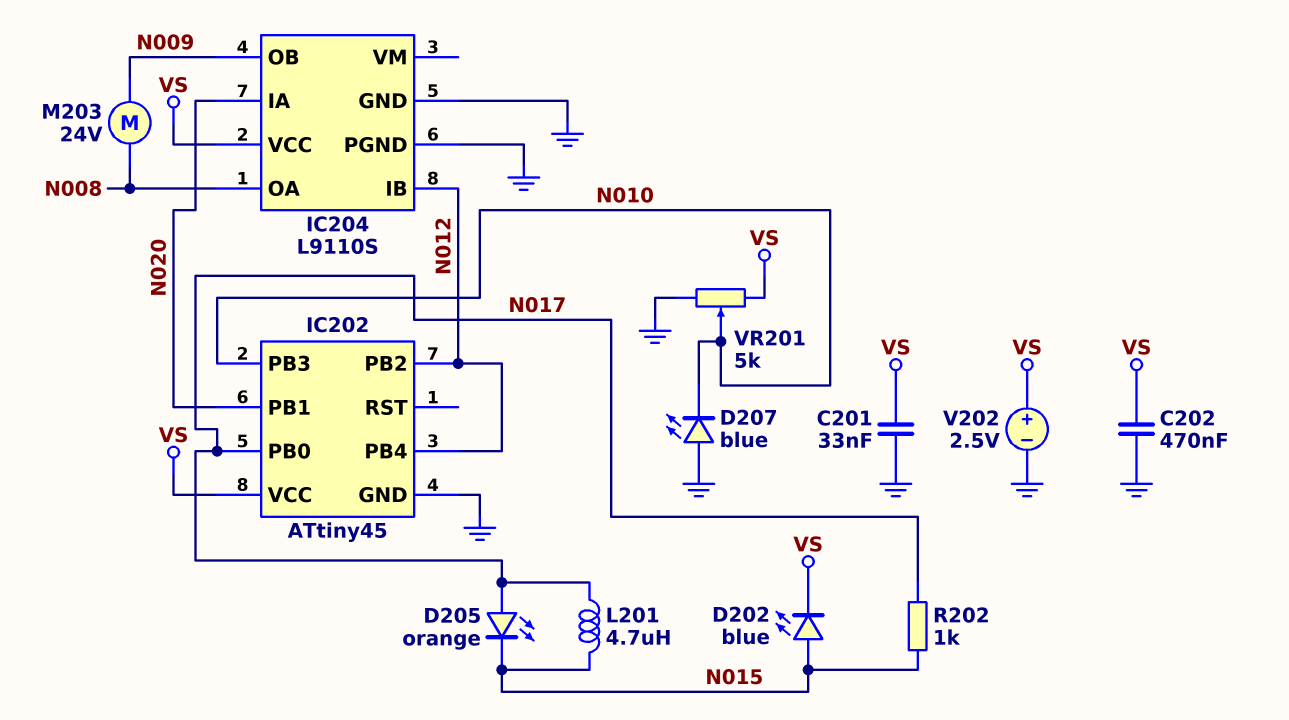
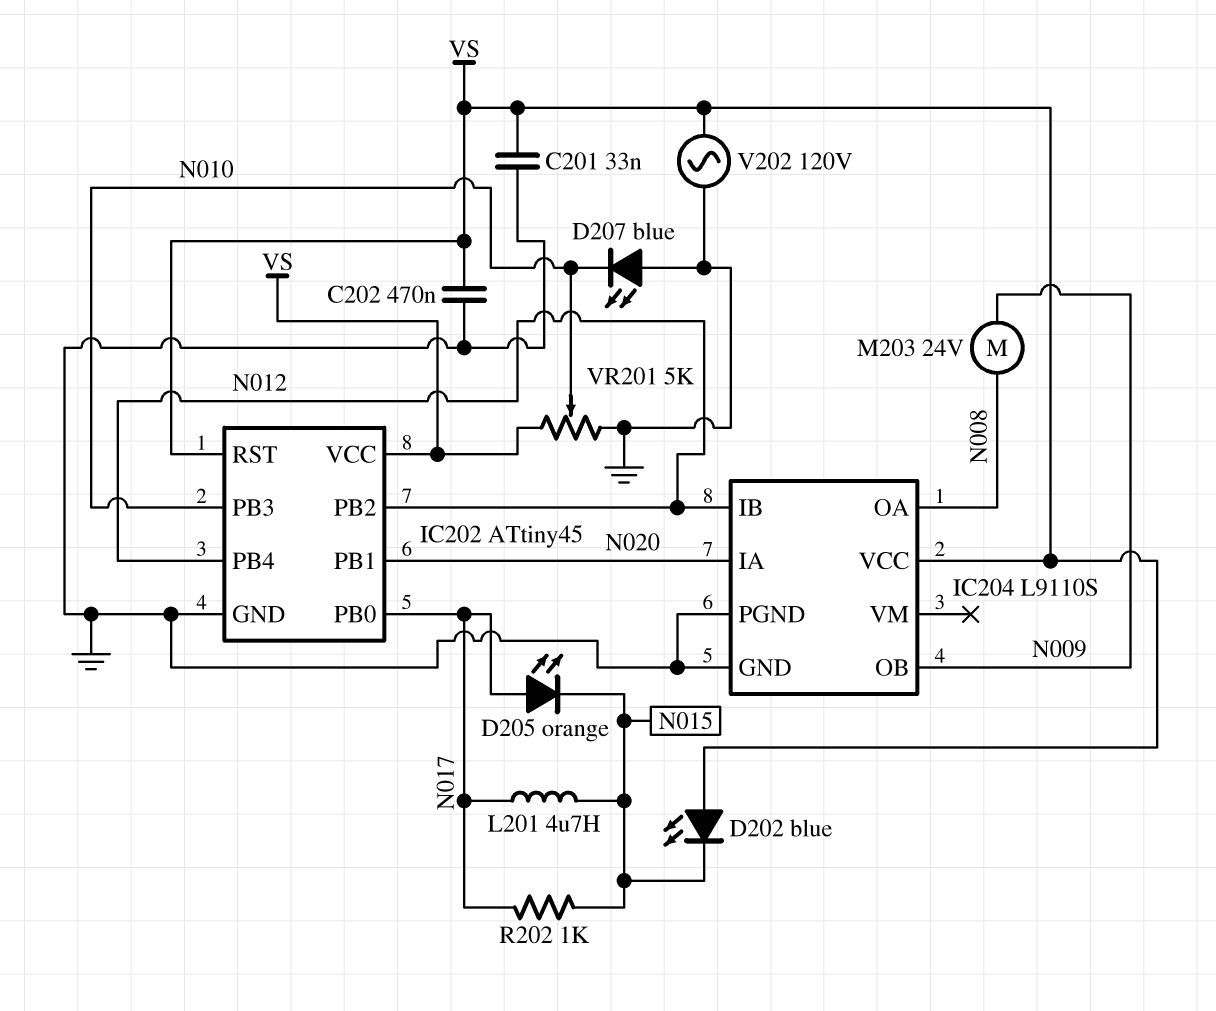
D202: LED blue (A N015, K VS) -> LED blue (A VS, K N015)
IC202 pin RST: none -> VS
V202: 2.5V (plus VS, minus GND) -> AC 120V (GND, VS)

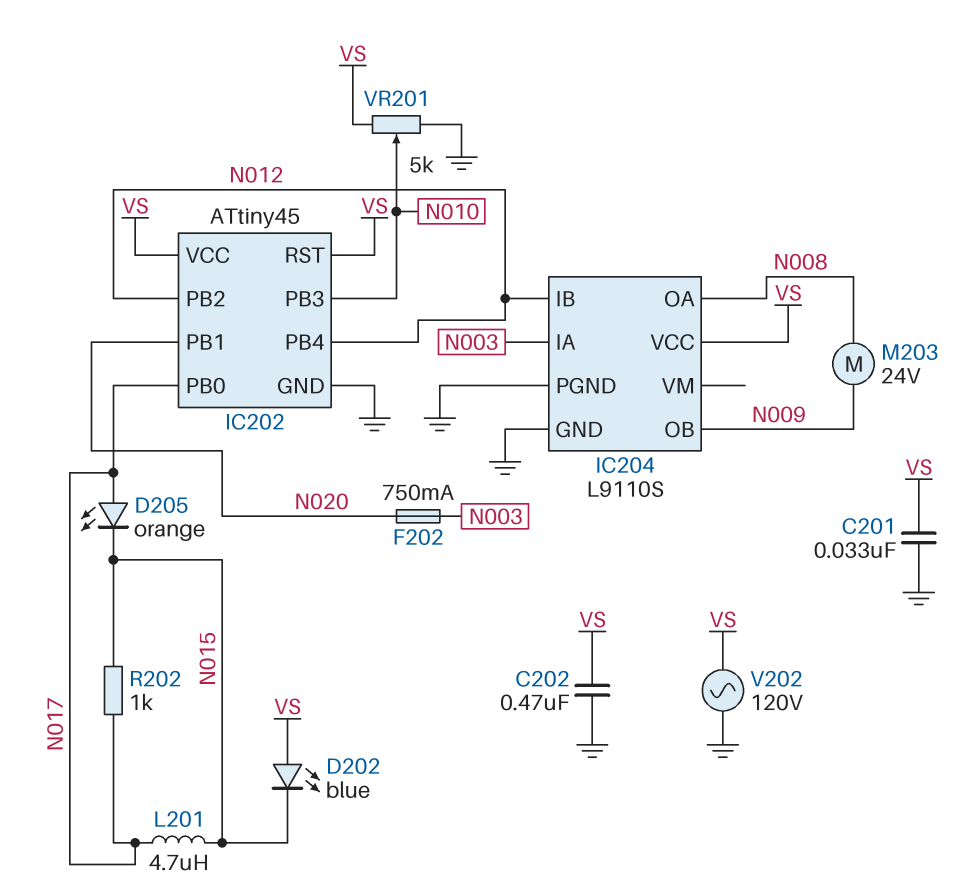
D207: LED blue (A GND, K N010) -> none
F202: none -> 750mA (N003, N020)
IC204 pin IA: N020 -> N003

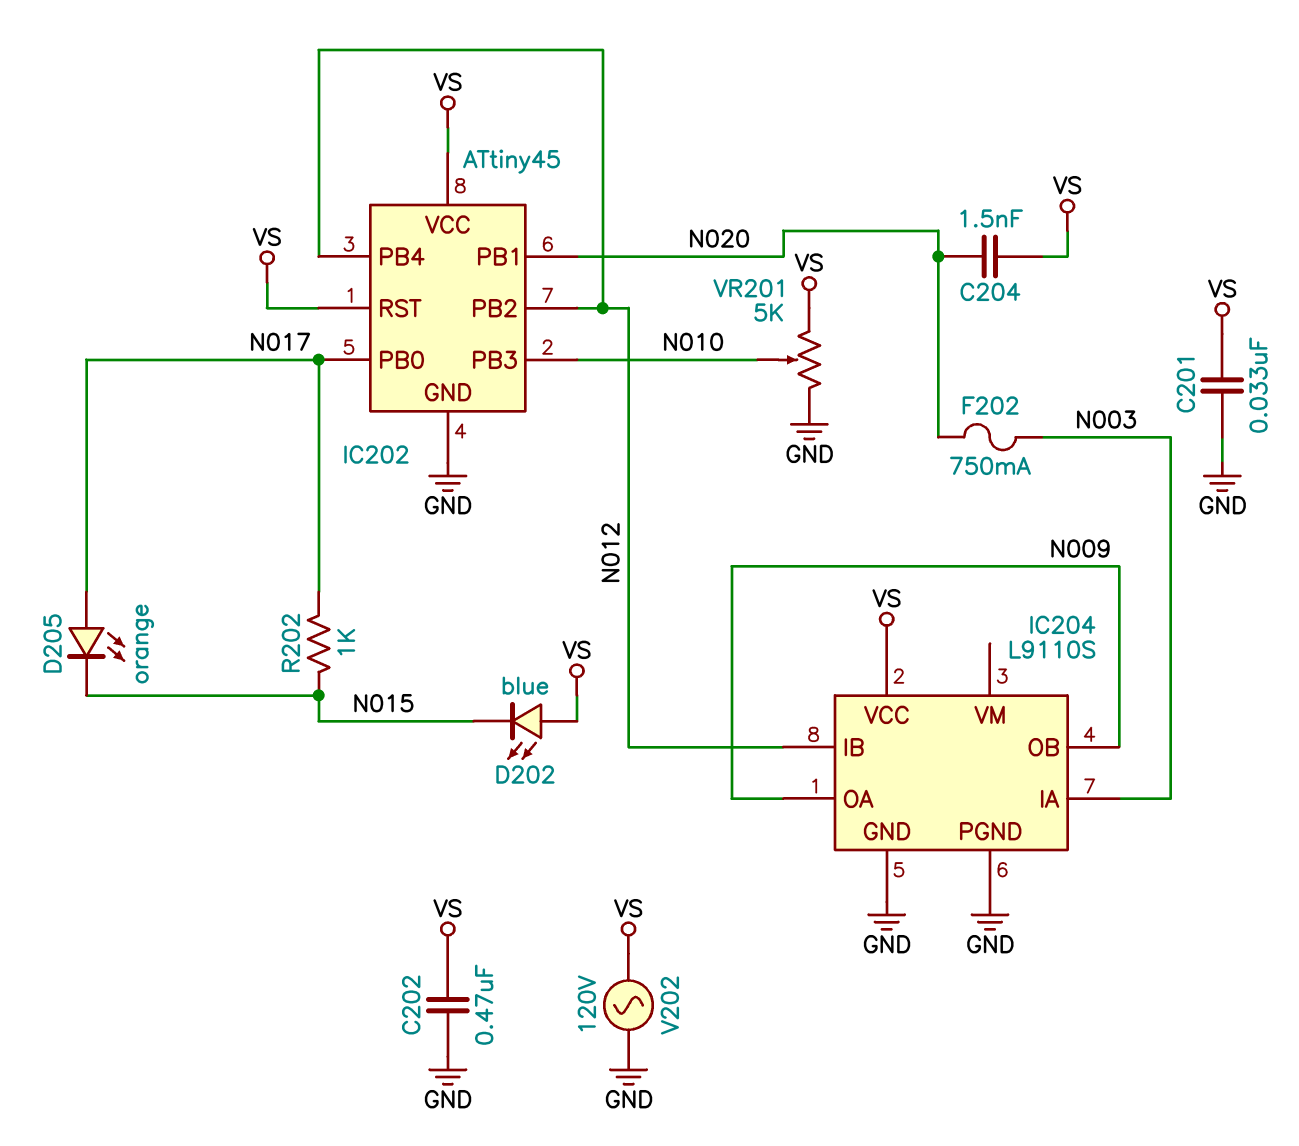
C204: none -> 1.5nF (N020, VS)
IC204 pin OA: N008 -> N009
L201: 4.7uH (N015, N017) -> none
M203: motor 24V (N008, N009) -> none

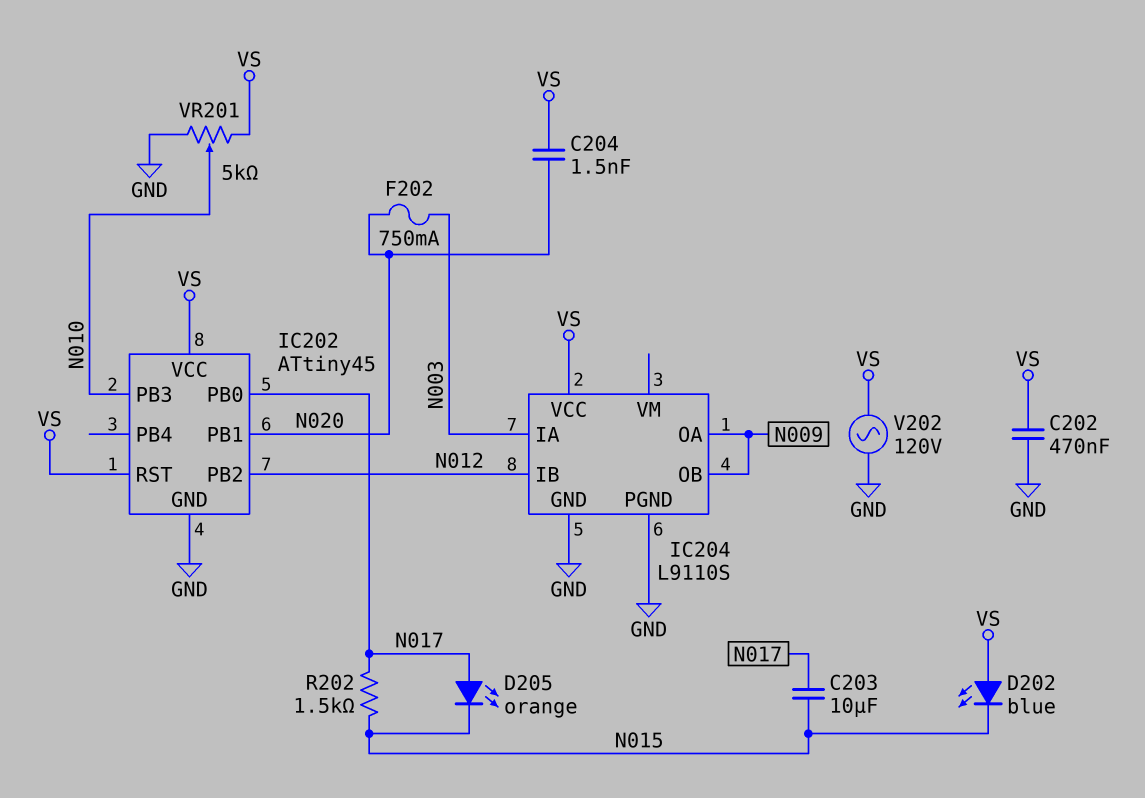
C201: 33nF (GND, VS) -> none
C203: none -> 10uF (N015, N017)
IC202 pin PB4: N012 -> none
R202: 1k (N015, N017) -> 1.5k (N015, N017)

